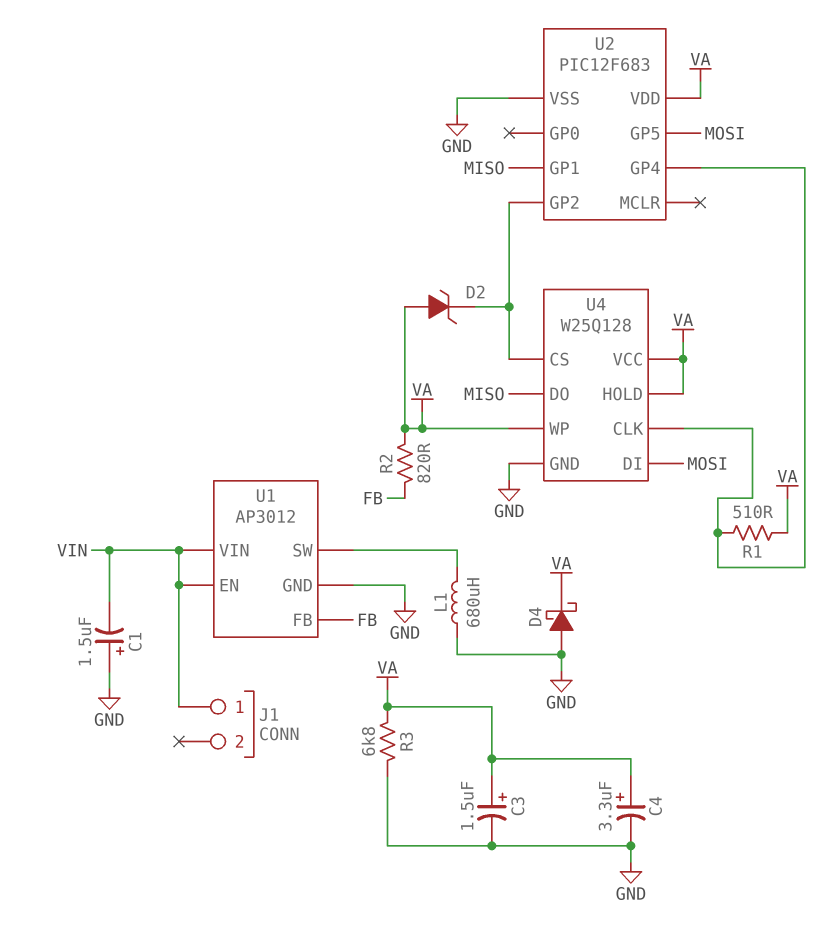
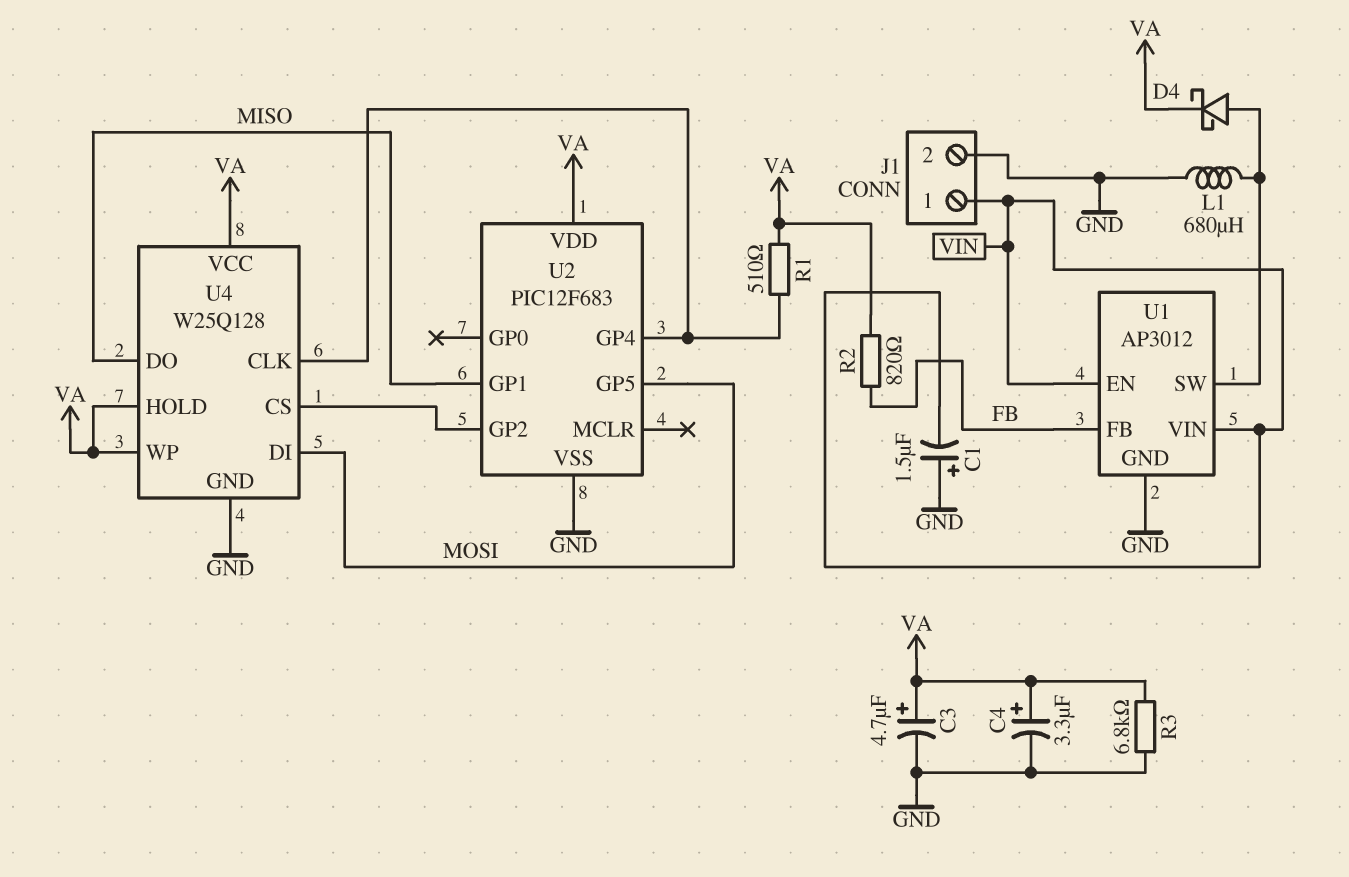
C3: 1.5uF (plus VA, minus GND) -> 4.7uF (plus VA, minus GND)
D2: zener (A VA, K U2/GP2) -> none
D4: schottky (A GND, K VA) -> schottky (A U1/SW, K VA)
J1 pin 2: none -> GND

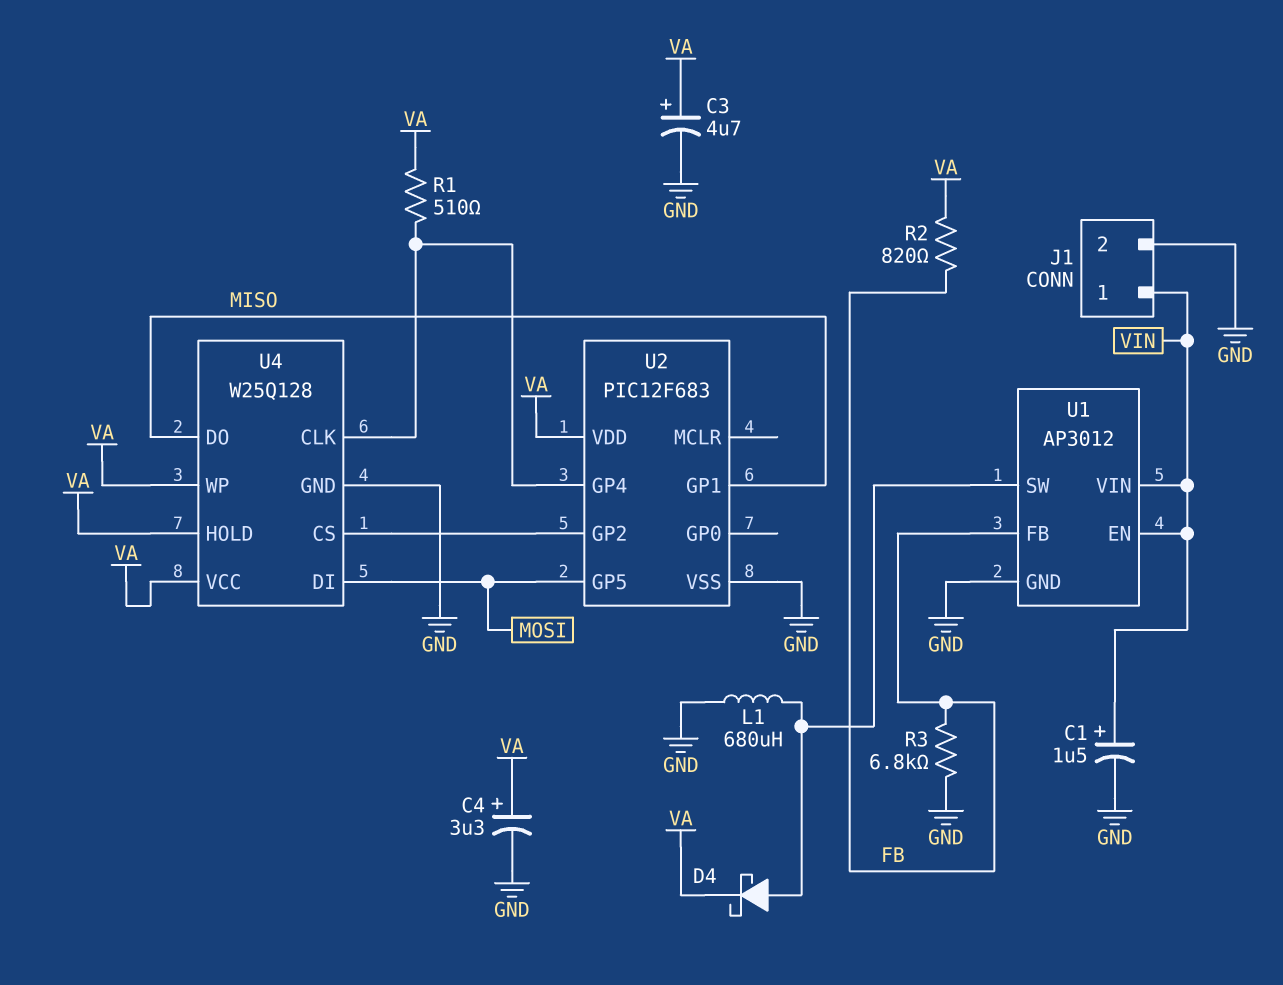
C1: 1.5uF (plus GND, minus VIN) -> 1.5uF (plus VIN, minus GND)
R3: 6.8k (GND, VA) -> 6.8k (FB, GND)

